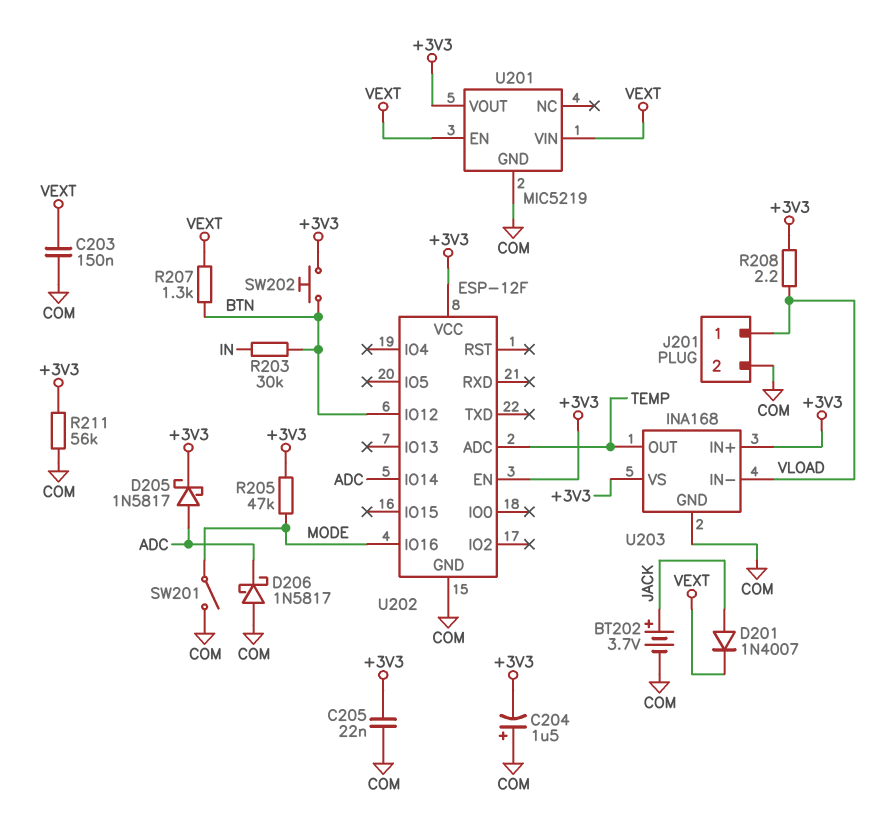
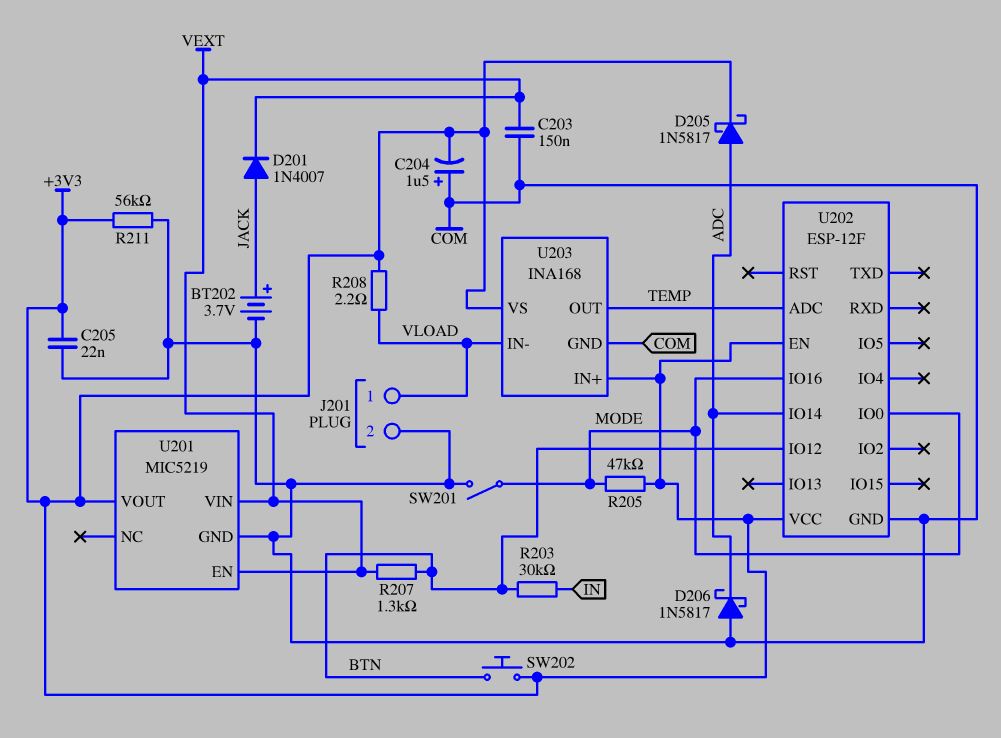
U202 pin IO0: none -> MODE

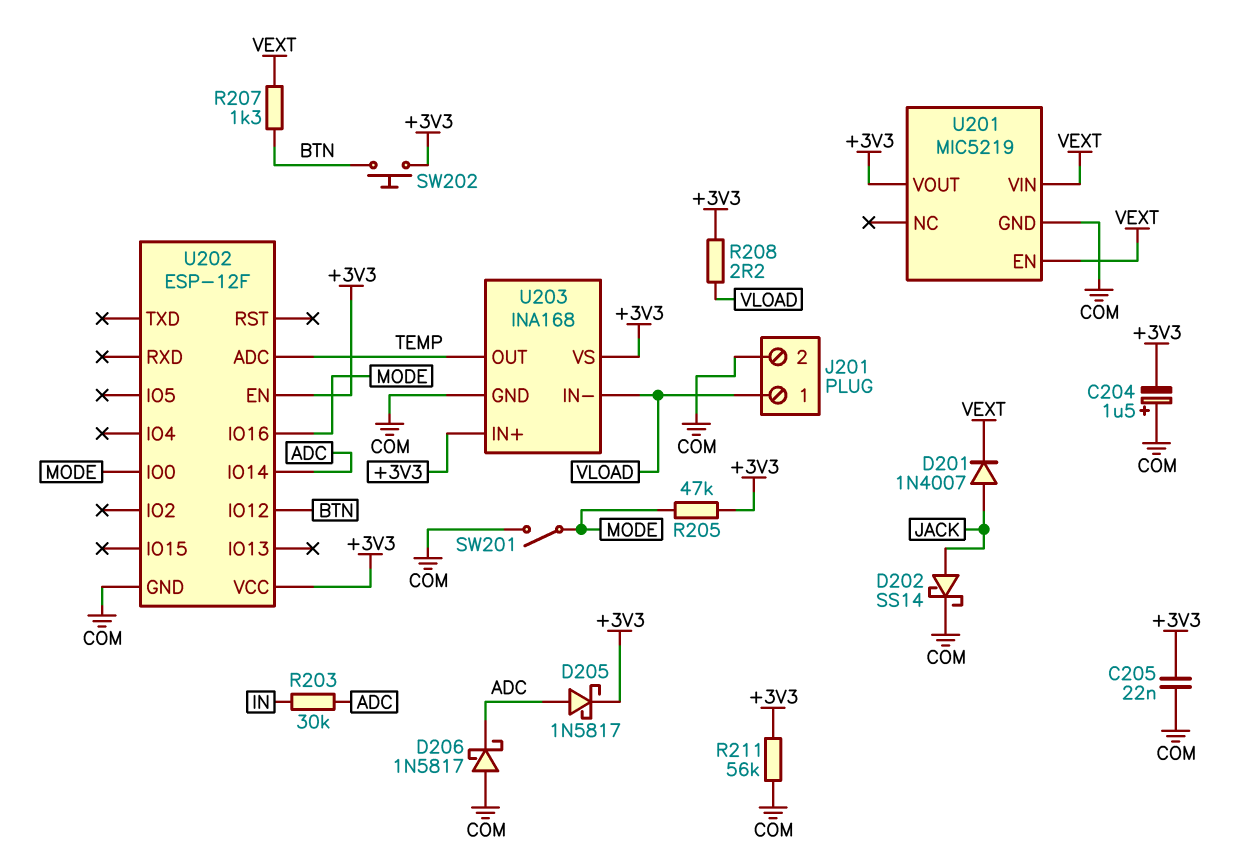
BT202: 3.7V (plus JACK, minus COM) -> none
C203: 150nF (COM, VEXT) -> none
D202: none -> schottky SS14 (A JACK, K COM)
R203: 30k (BTN, IN) -> 30k (ADC, IN)

